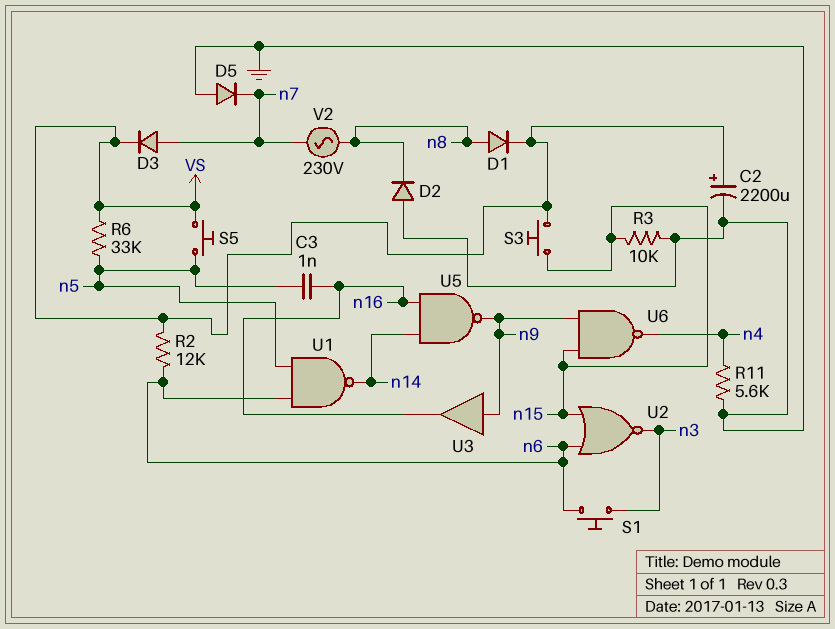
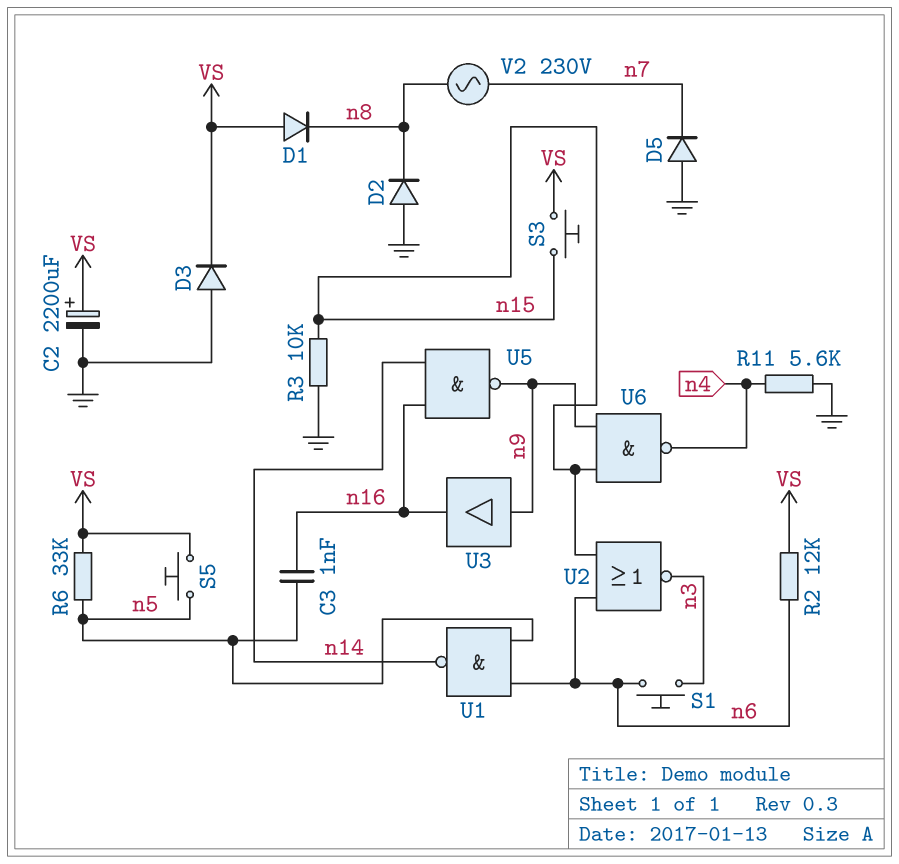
D1: diode (A n8, K VS) -> diode (A VS, K n8)
D3: diode (A n7, K VS) -> diode (A GND, K VS)

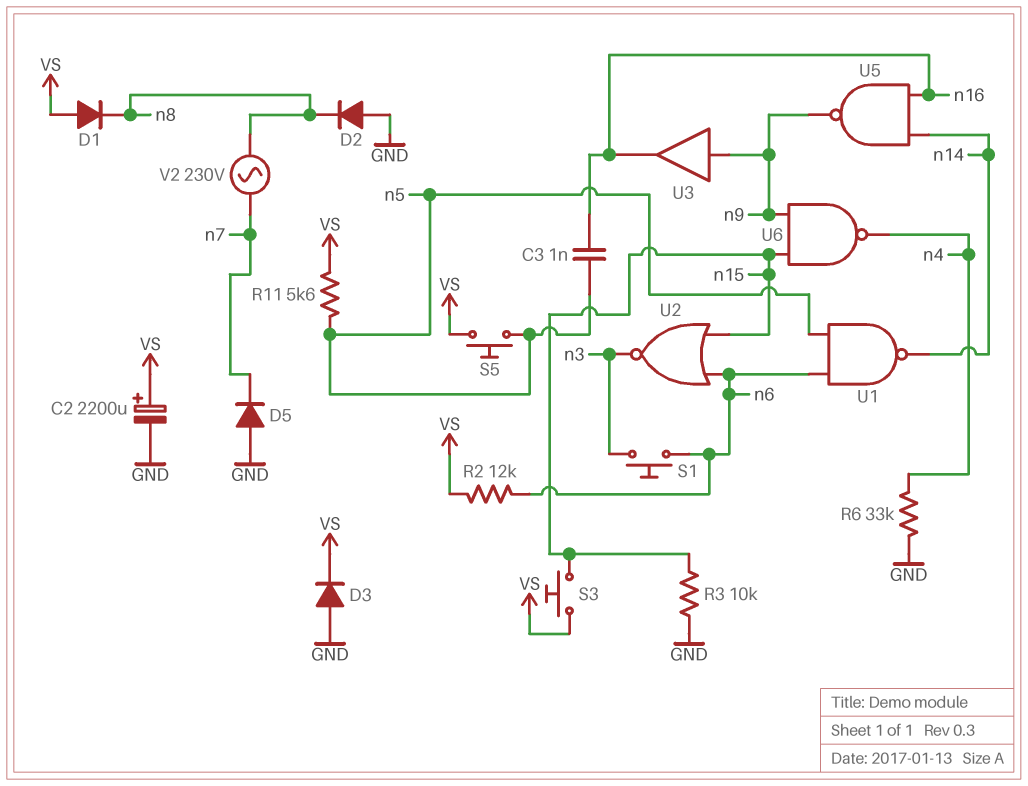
R6: 33k (VS, n5) -> 33k (GND, n4)
R11: 5.6k (GND, n4) -> 5.6k (VS, n5)

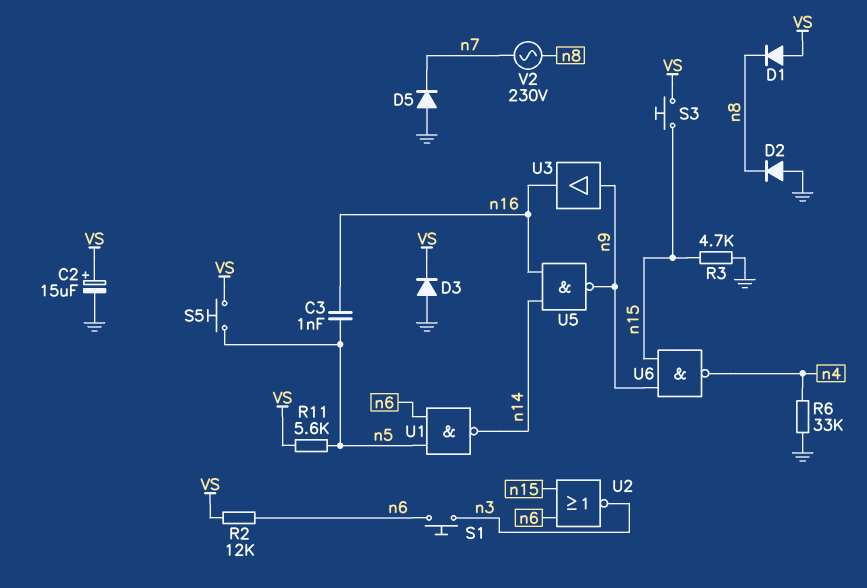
C2: 2200uF (plus VS, minus GND) -> 15uF (plus VS, minus GND)
R3: 10k (GND, n15) -> 4.7k (GND, n15)

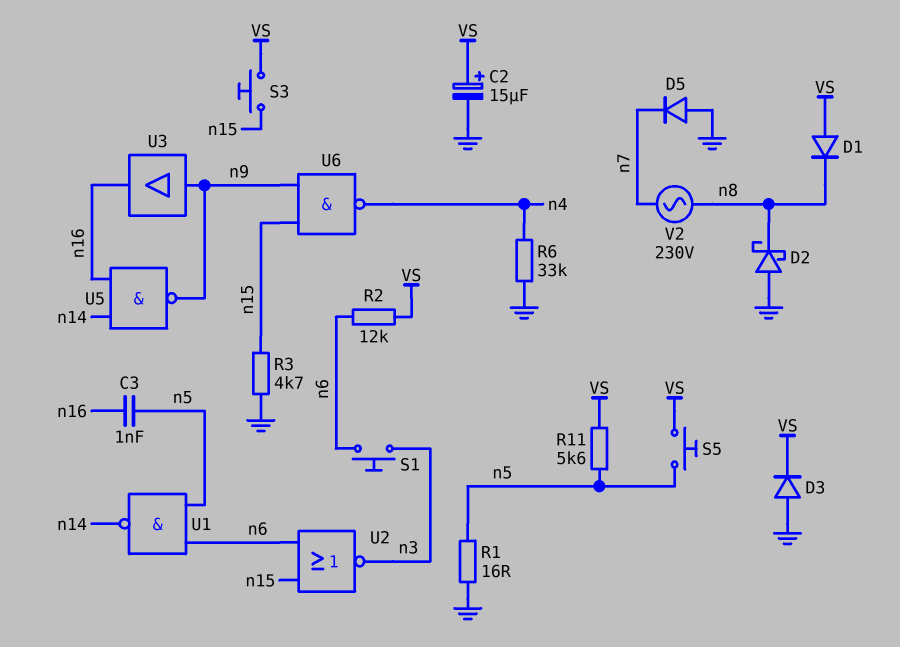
D2: diode (A GND, K n8) -> schottky (A GND, K n8)
R1: none -> 16 (GND, n5)

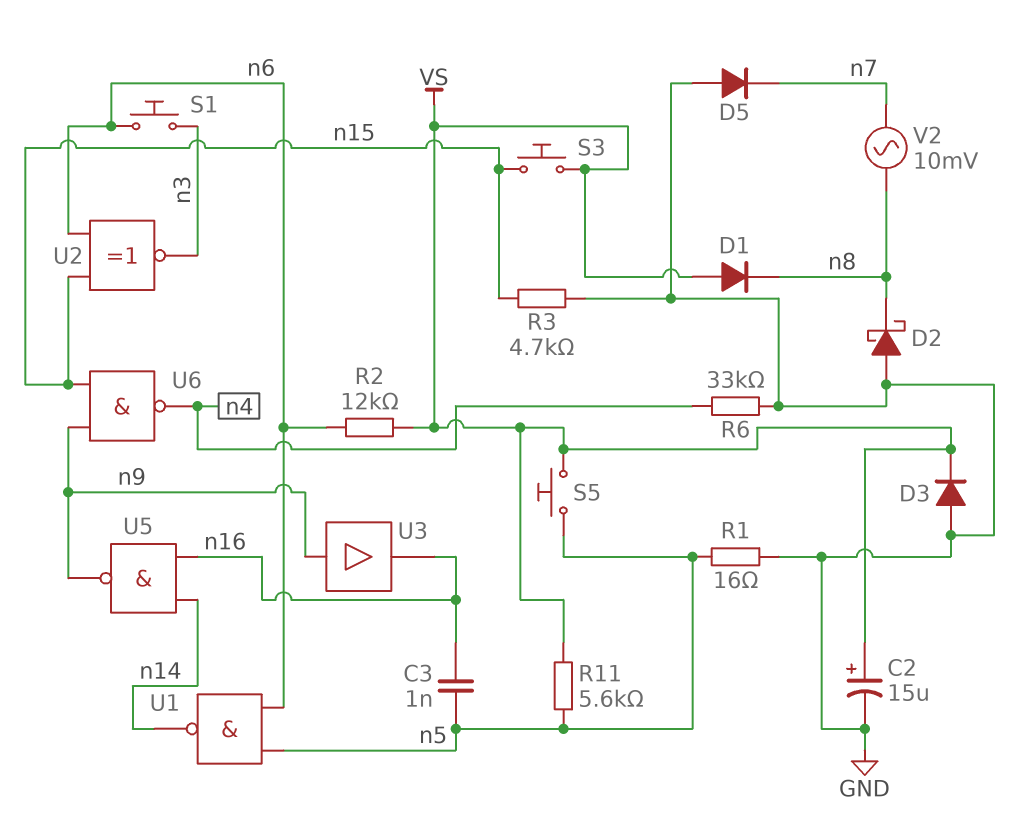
U2: NOR (in n6, in n15, out n3) -> XNOR (in n6, in n15, out n3)
V2: AC 230V (n7, n8) -> AC 10mV (n7, n8)

